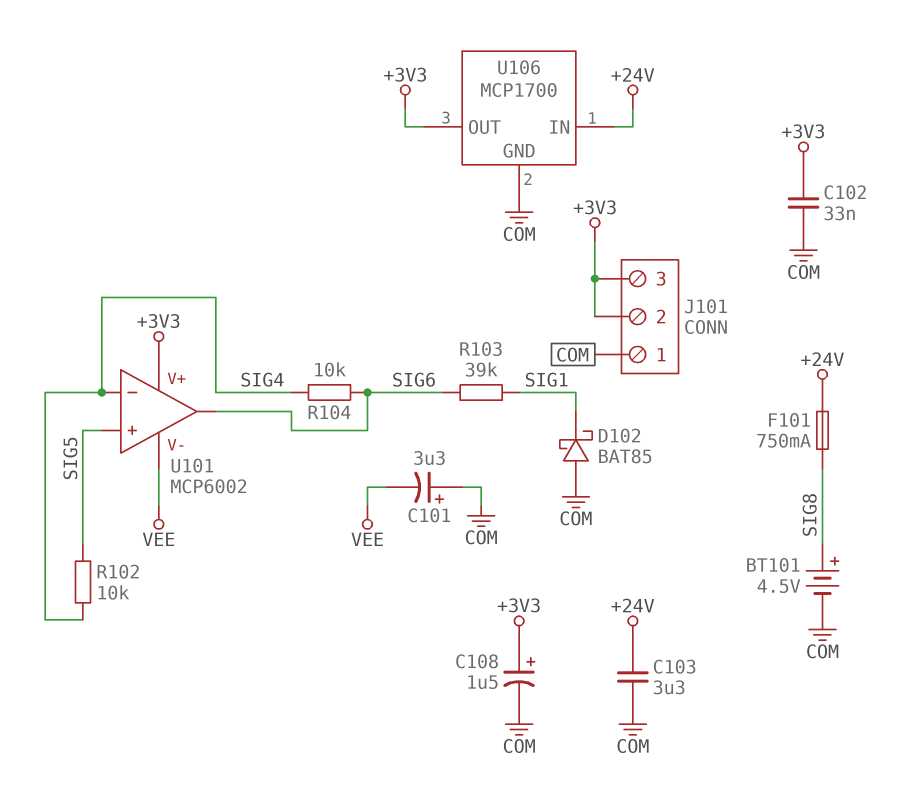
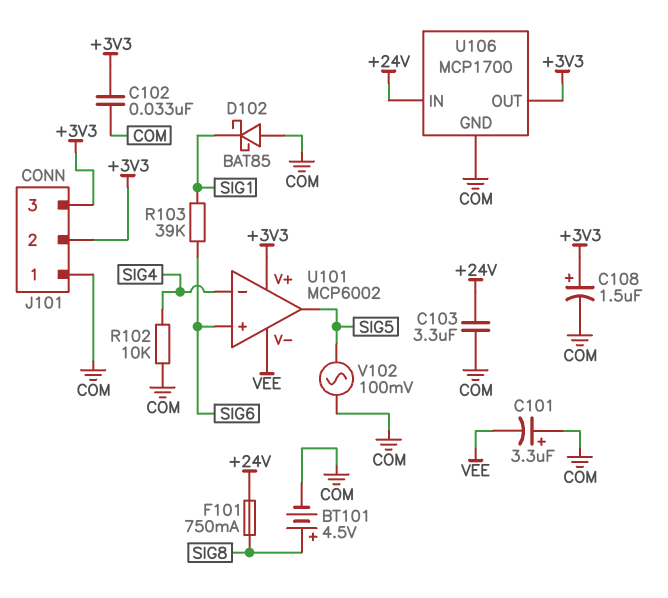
R102: 10k (SIG4, SIG5) -> 10k (COM, SIG4)
R104: 10k (SIG4, SIG6) -> none
U101 pin in+: SIG5 -> SIG6
U101 pin out: SIG6 -> SIG5
V102: none -> AC 100mV (COM, SIG5)

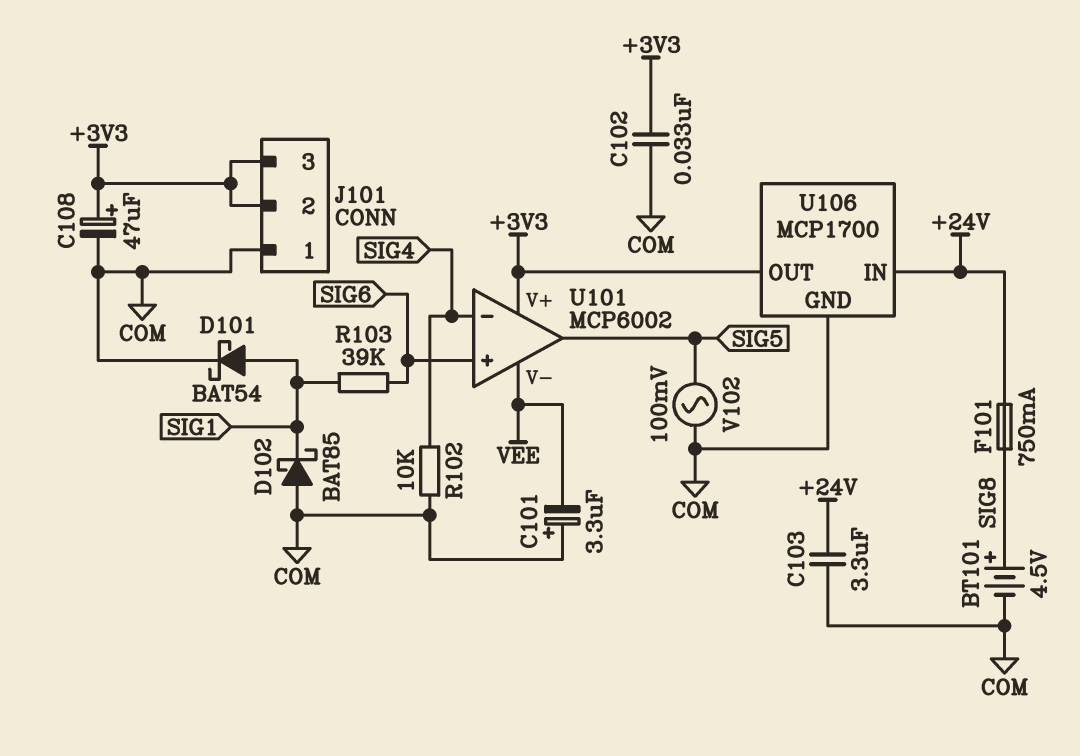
C108: 1.5uF (plus +3V3, minus COM) -> 47uF (plus +3V3, minus COM)
D101: none -> schottky BAT54 (A SIG1, K COM)

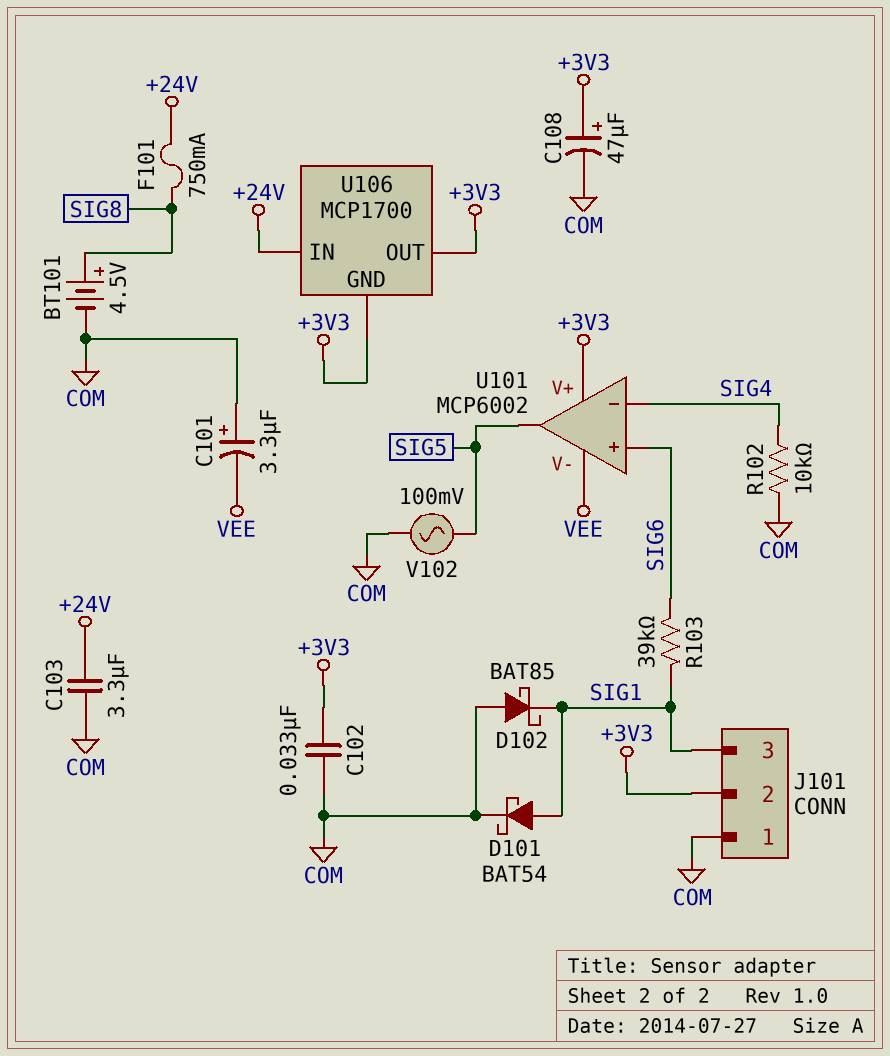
J101 pin 3: +3V3 -> SIG1
U106 pin GND: COM -> +3V3

